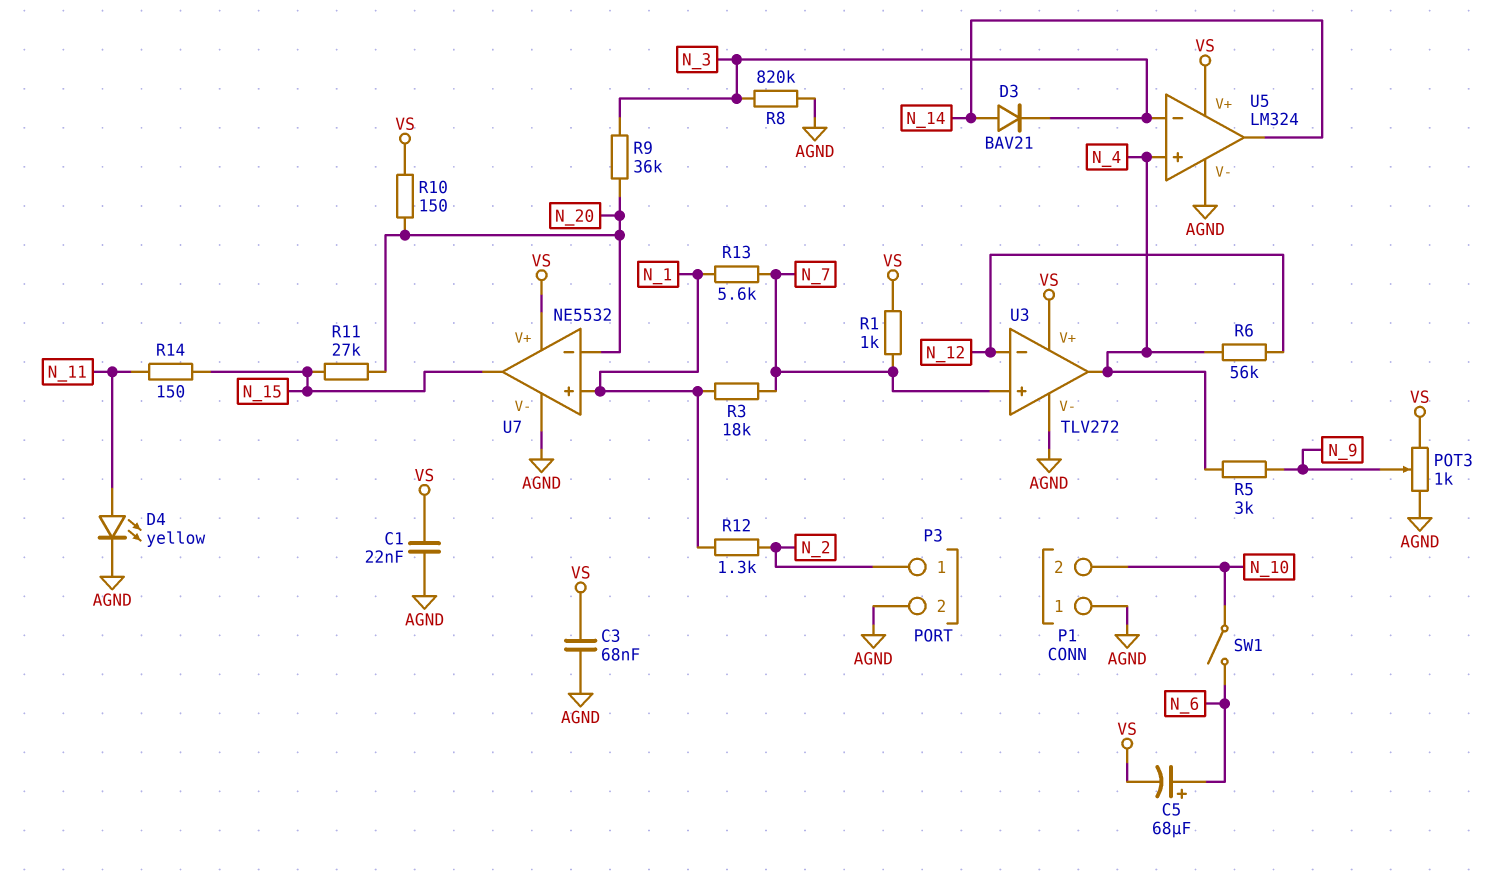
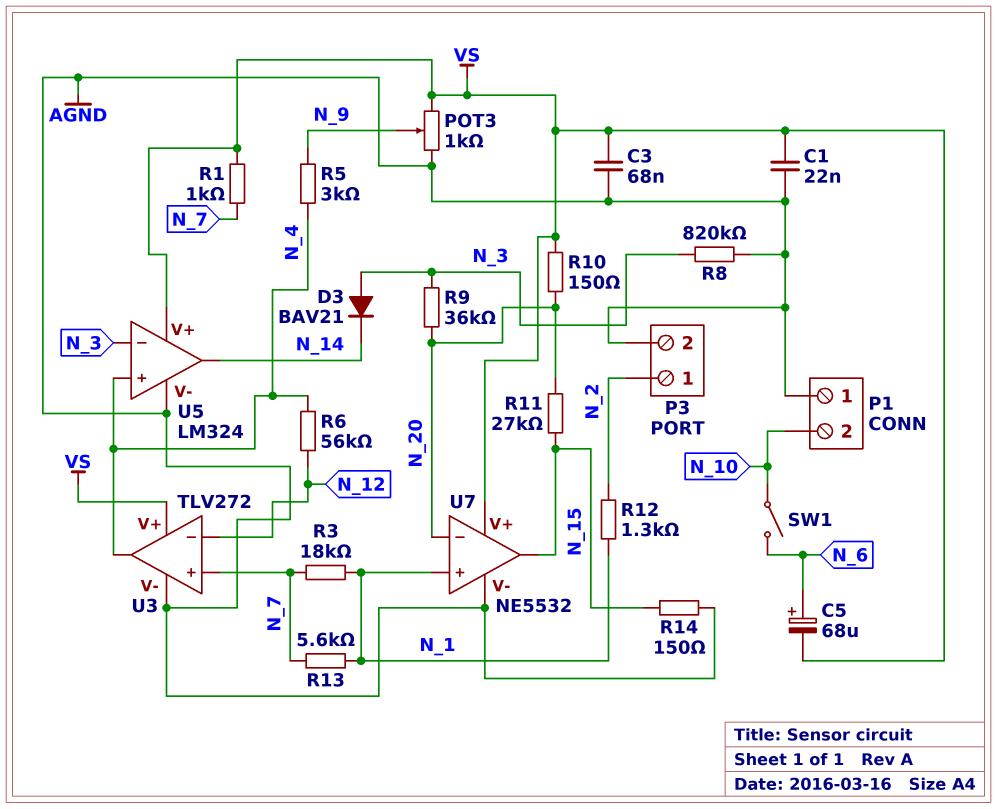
D3: diode BAV21 (A N_14, K N_3) -> diode BAV21 (A N_3, K N_14)
D4: LED yellow (A N_11, K AGND) -> none
R14: 150 (N_11, N_15) -> 150 (AGND, N_15)

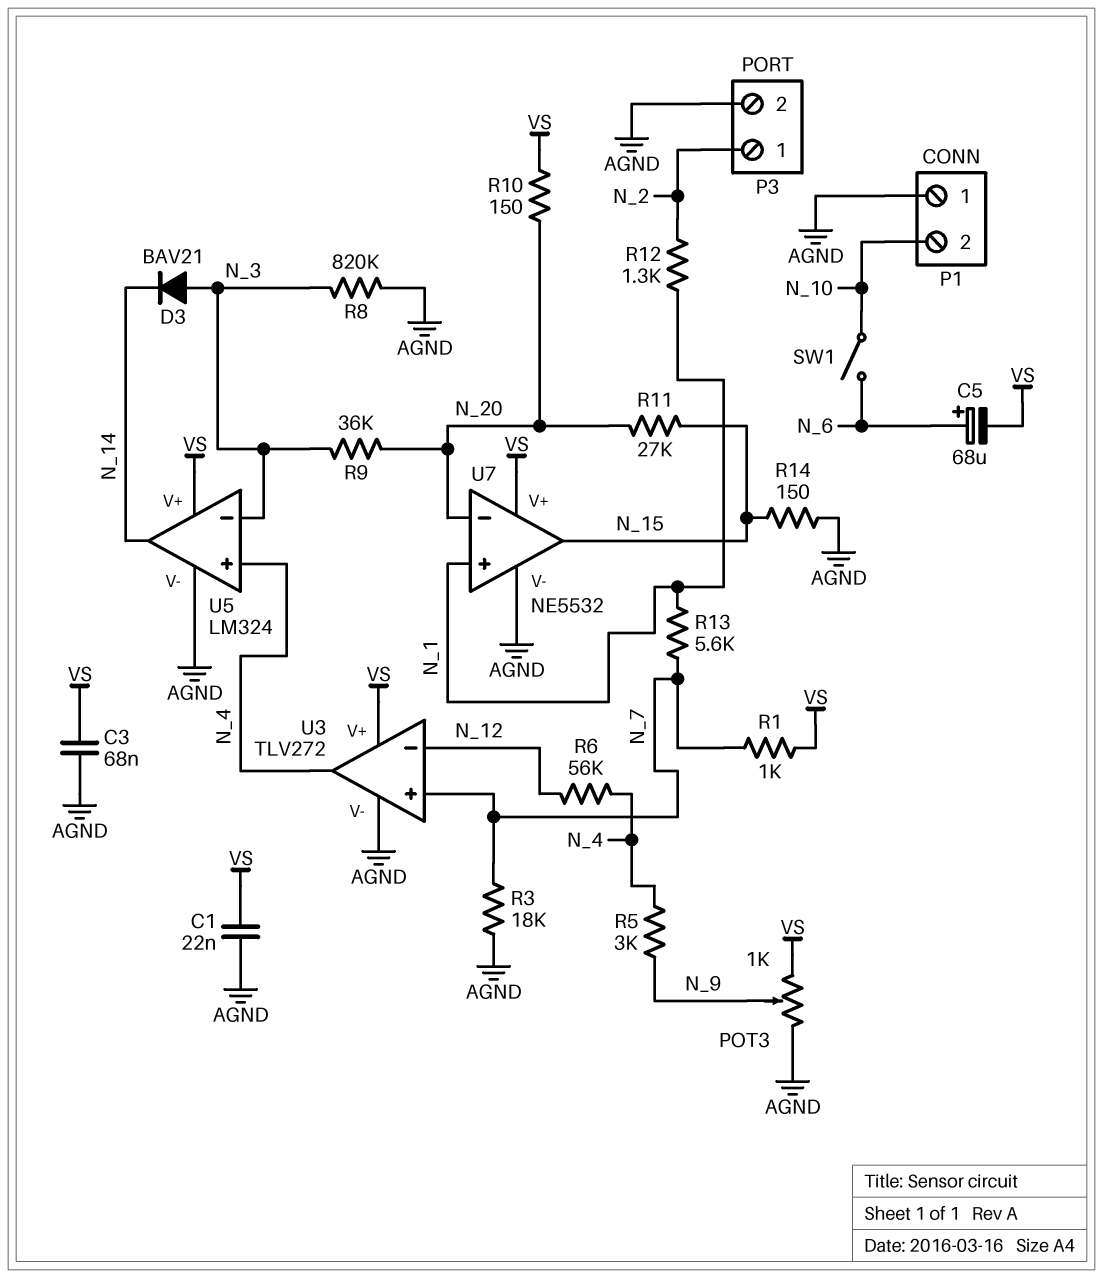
R3: 18k (N_1, N_7) -> 18k (AGND, N_7)

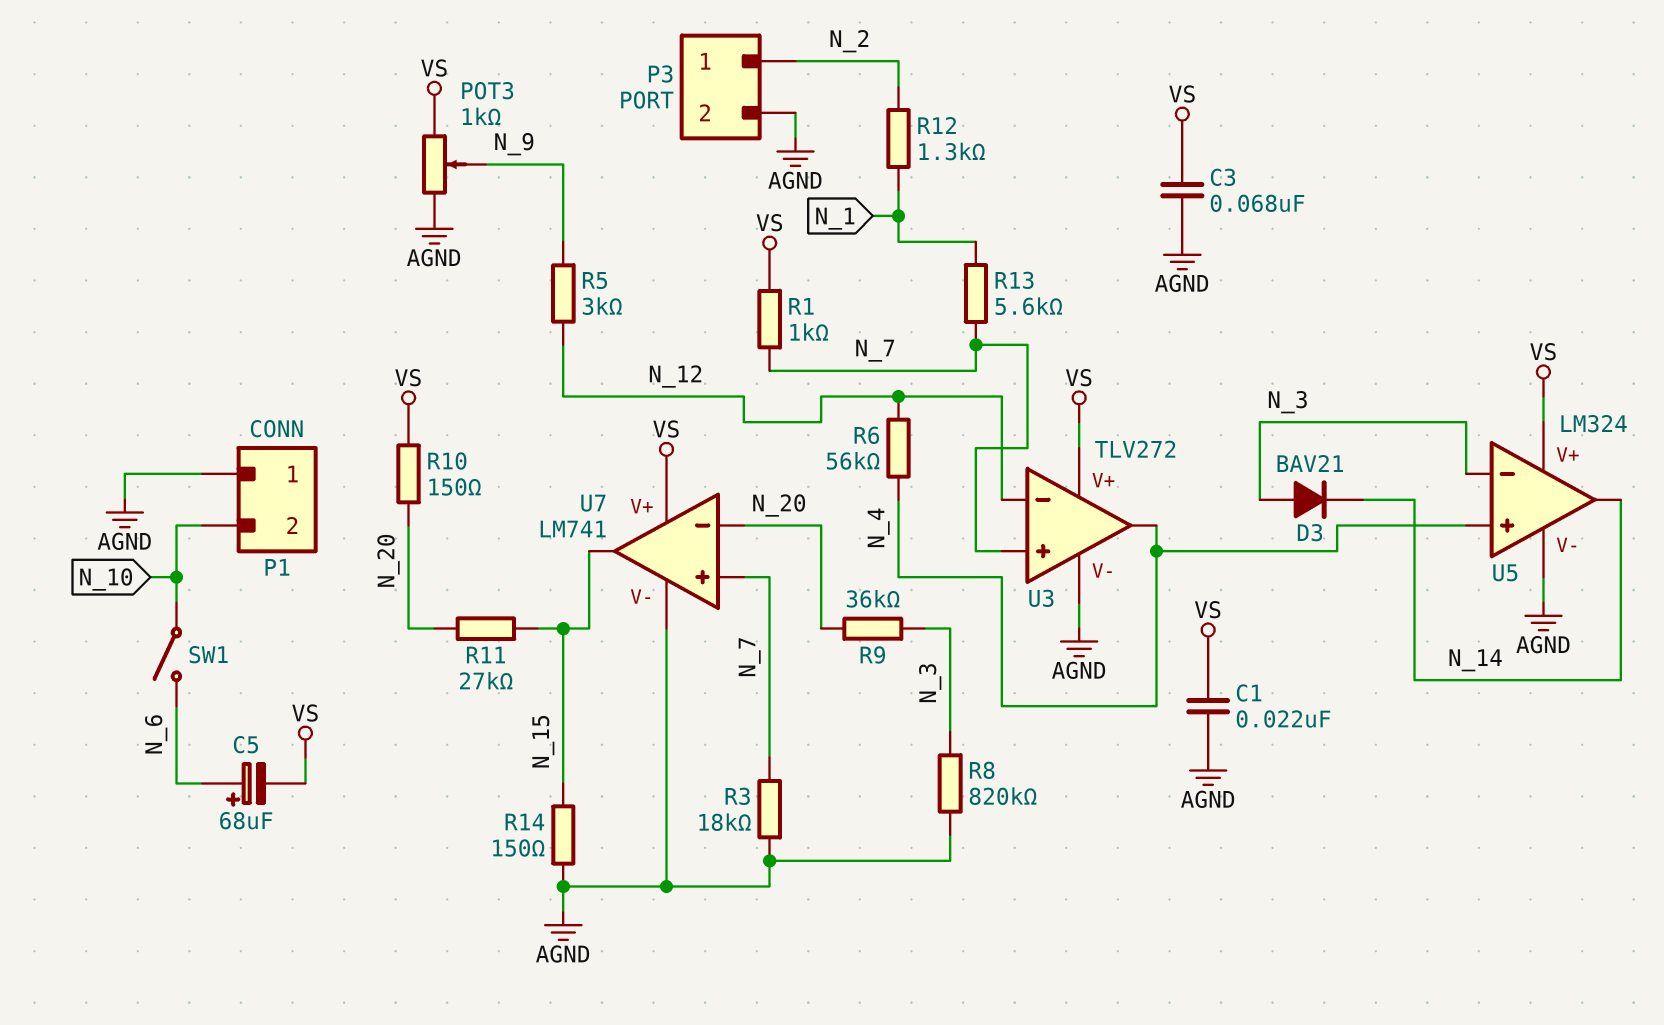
R5: 3k (N_4, N_9) -> 3k (N_9, N_12)
U7: NE5532 -> LM741
U7 pin in+: N_1 -> N_7

